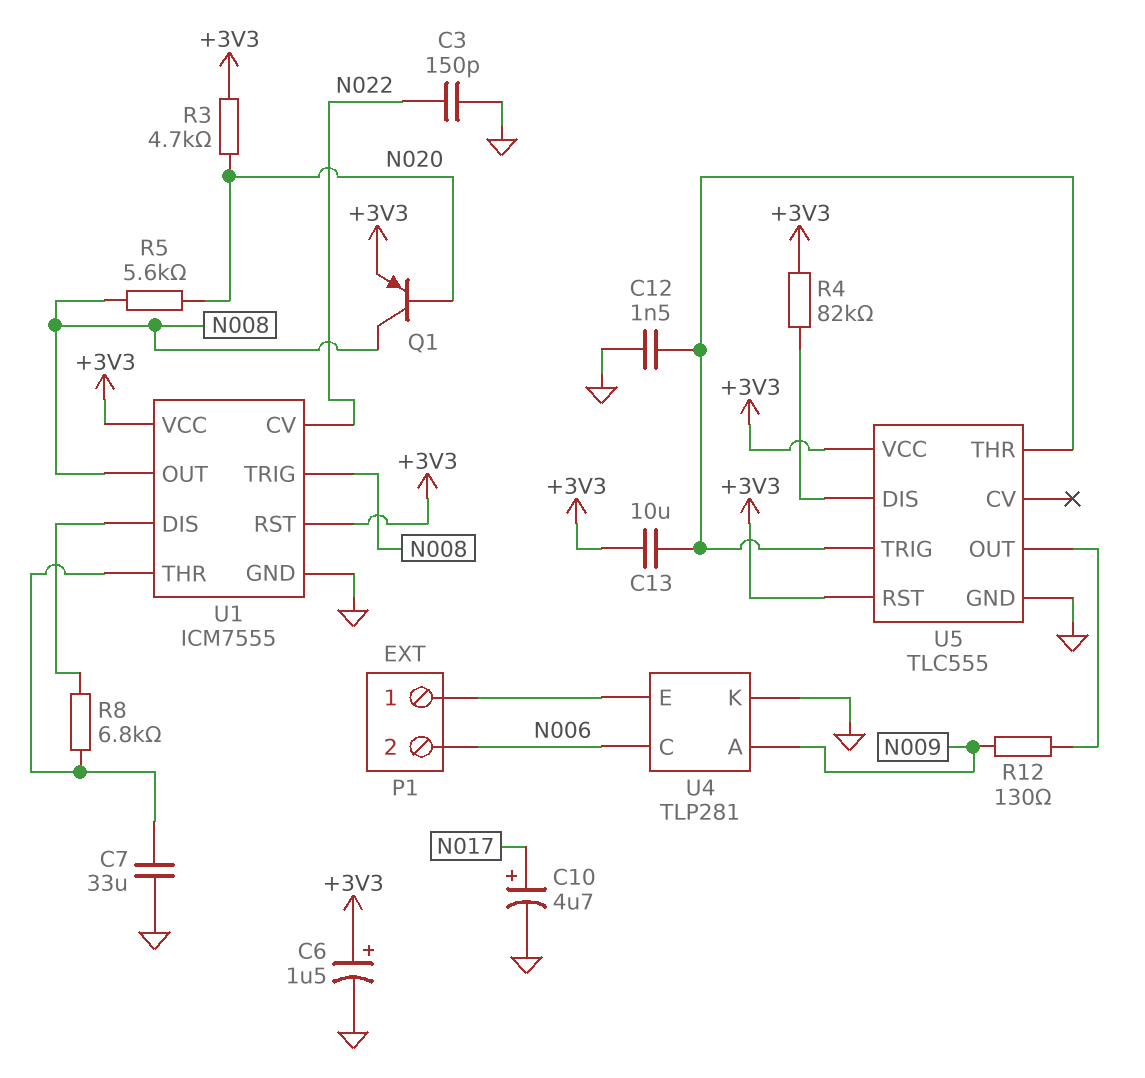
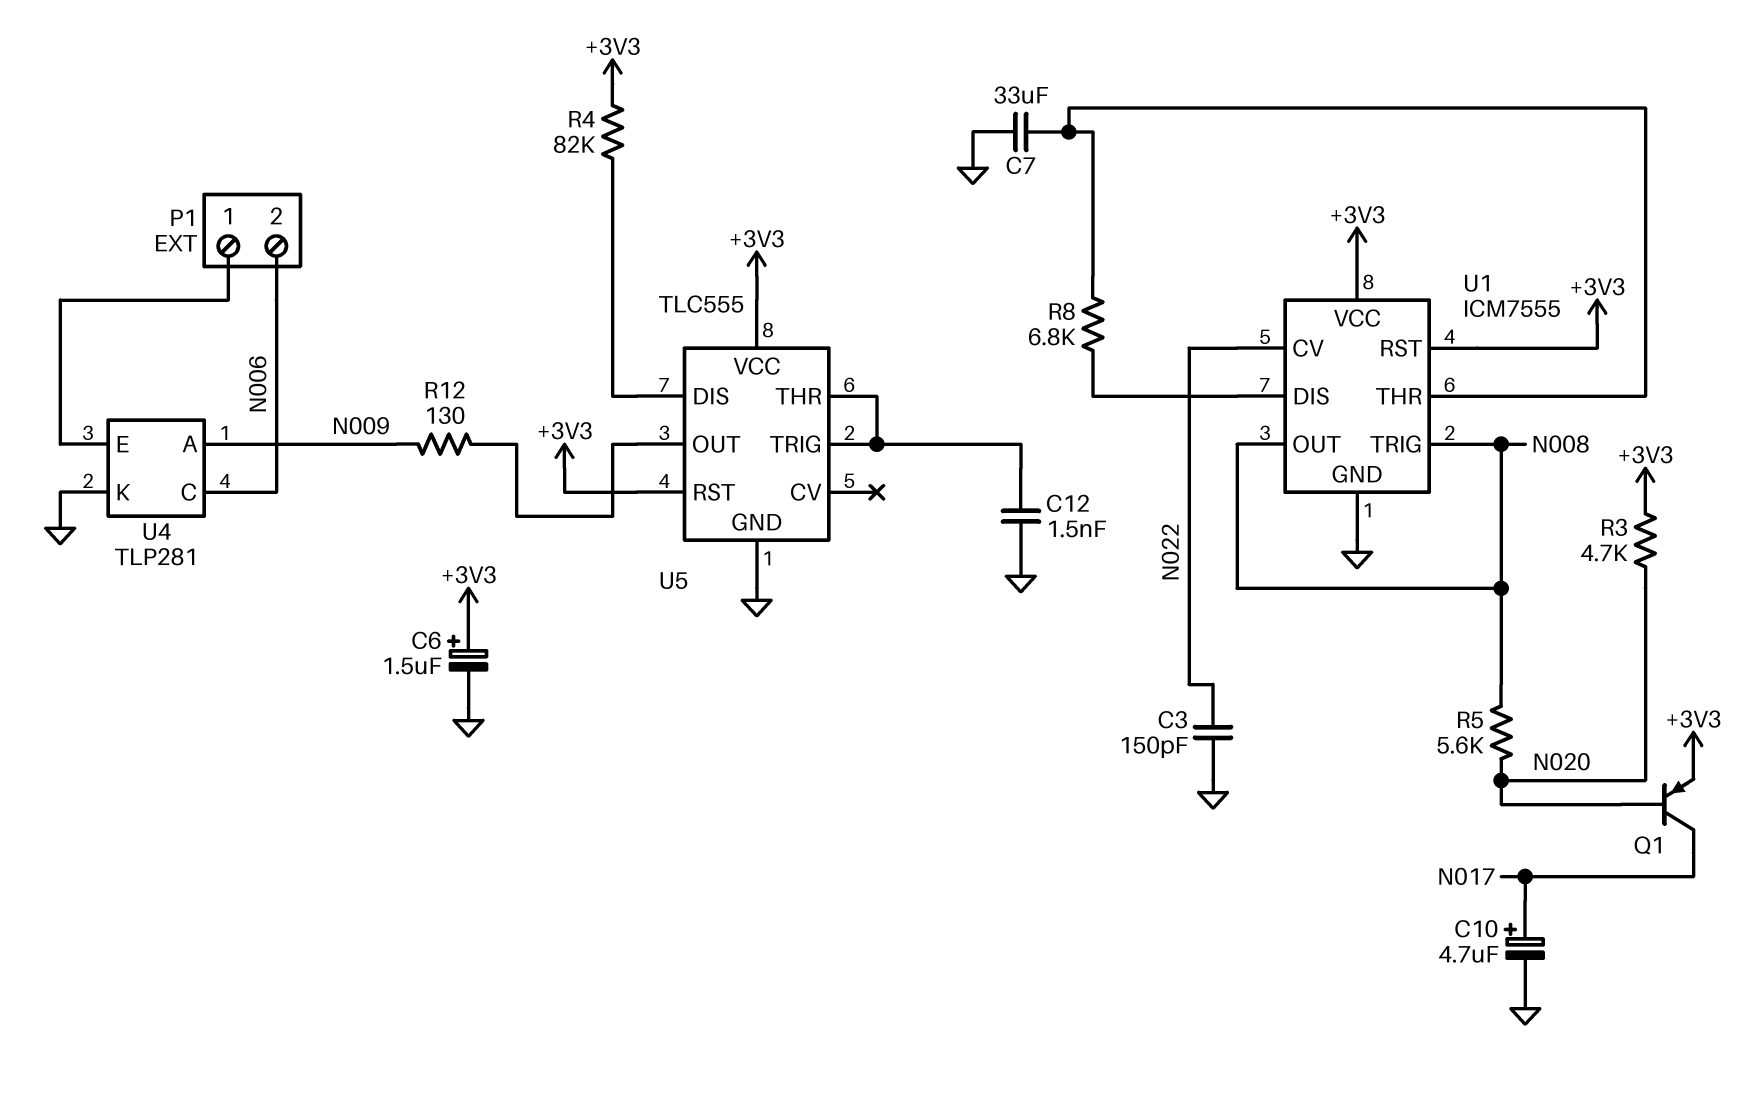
C13: 10uF (+3V3, U5/THR) -> none
Q1: PNP (B N020, C N008, E +3V3) -> PNP (B N020, C N017, E +3V3)

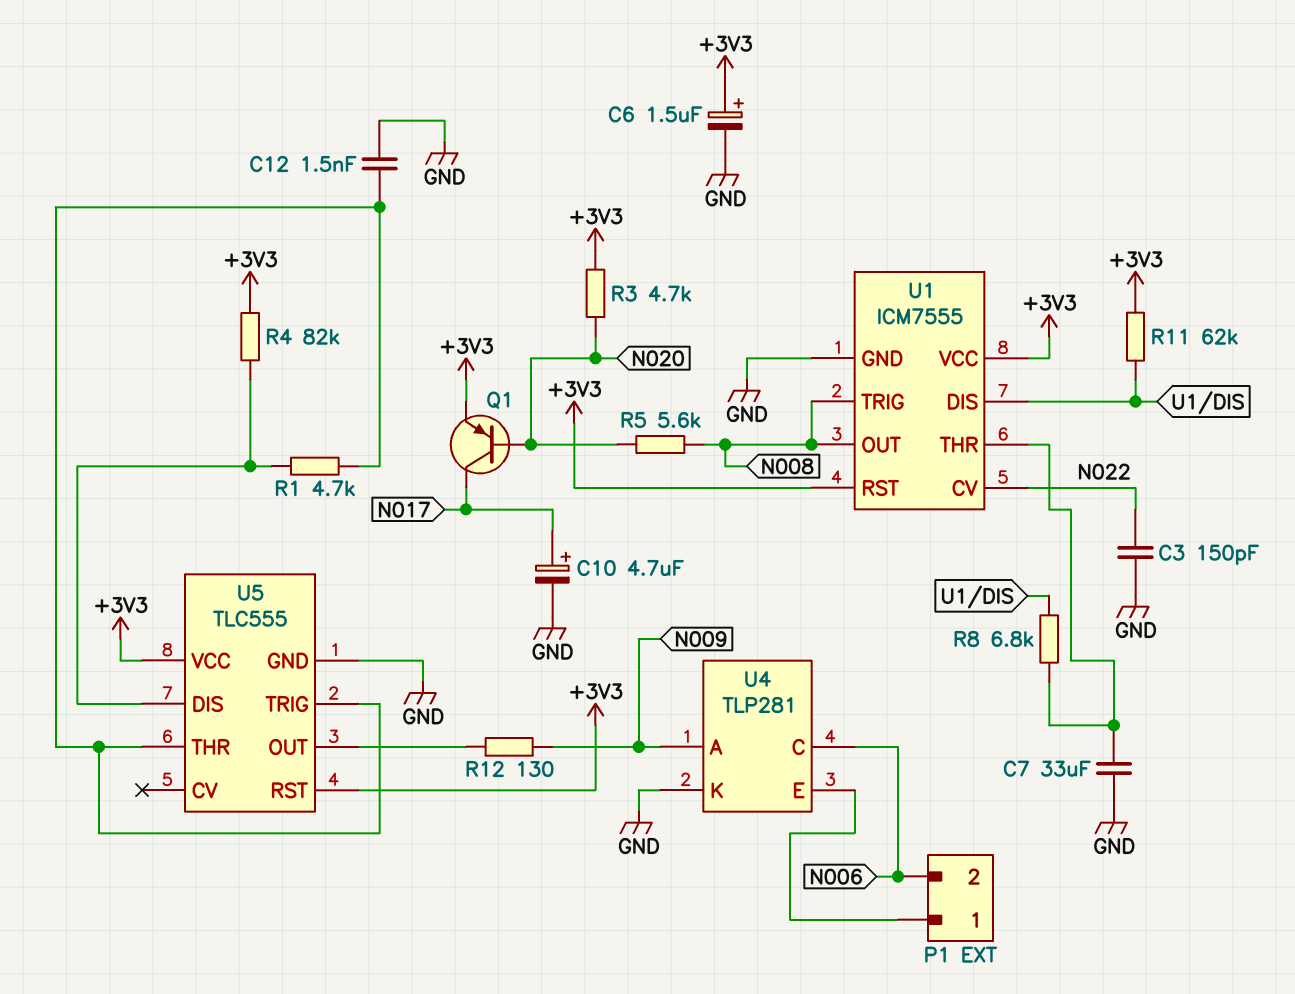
R1: none -> 4.7k (U5/DIS, U5/THR)
R11: none -> 62k (+3V3, U1/DIS)

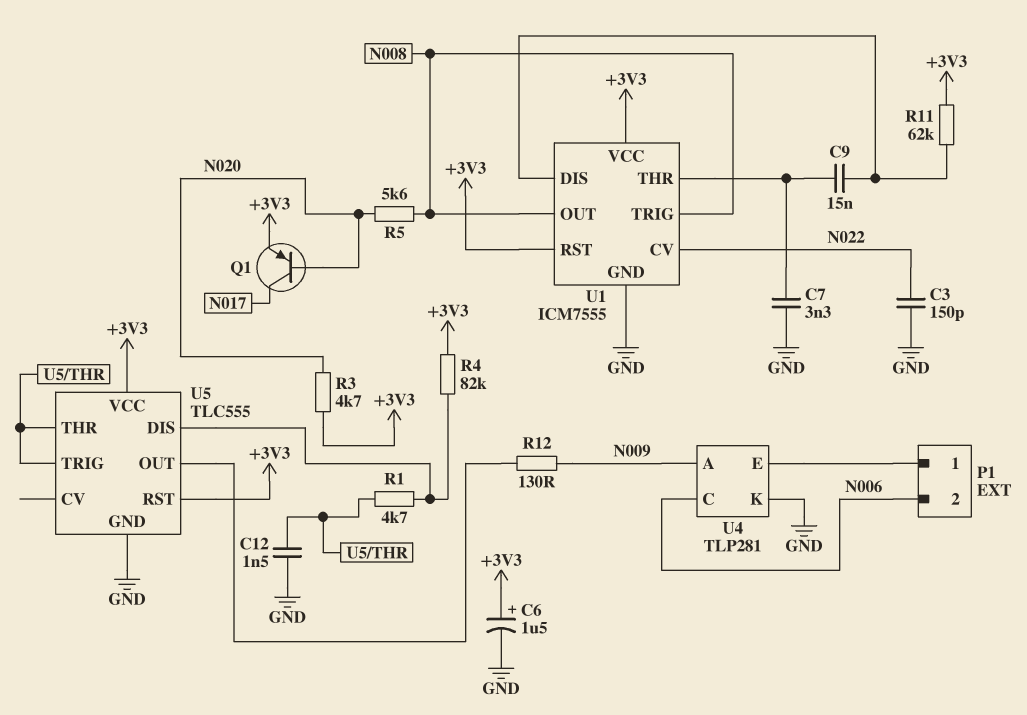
C7: 33uF (GND, U1/THR) -> 3.3nF (GND, U1/THR)
C9: none -> 15nF (U1/DIS, U1/THR)
C10: 4.7uF (plus N017, minus GND) -> none
R8: 6.8k (U1/DIS, U1/THR) -> none

